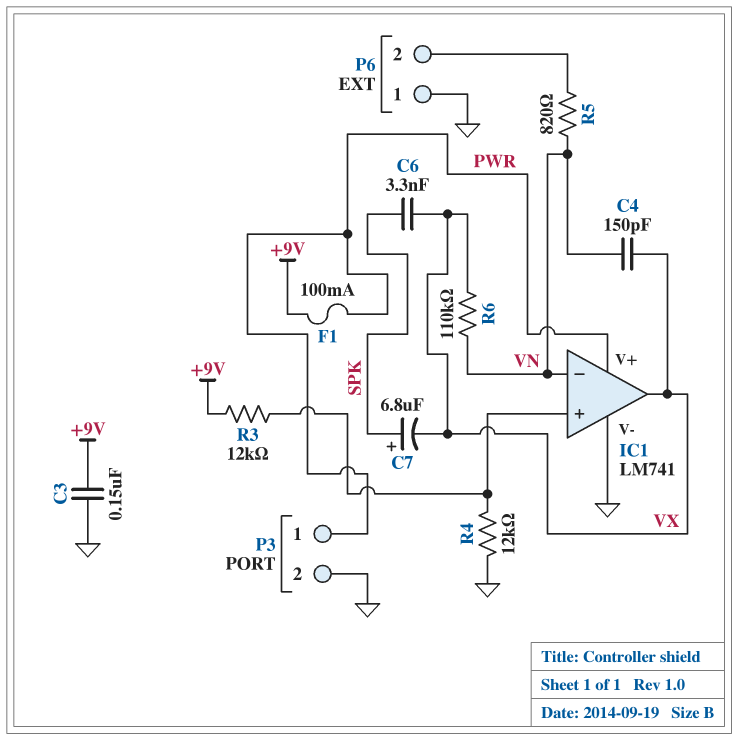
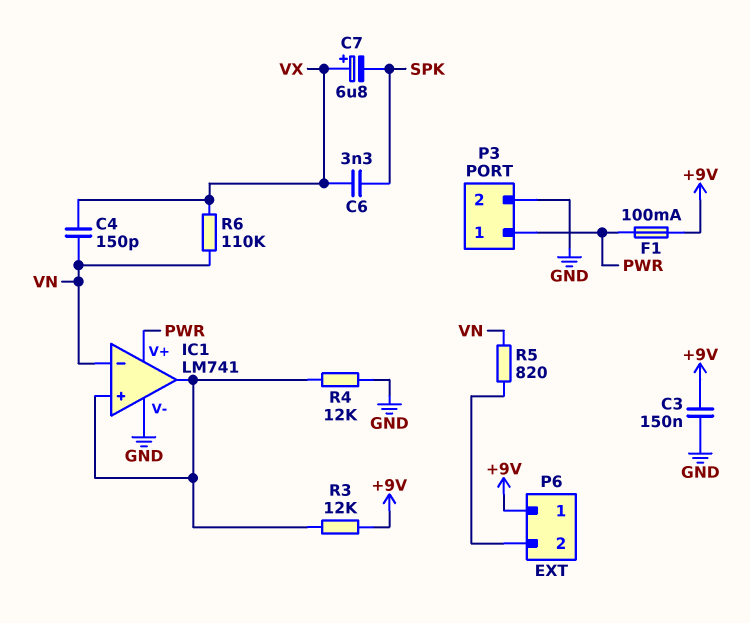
C7: 6.8uF (plus SPK, minus VX) -> 6.8uF (plus VX, minus SPK)
IC1 pin out: VX -> IC1/in+
P6 pin 1: GND -> +9V

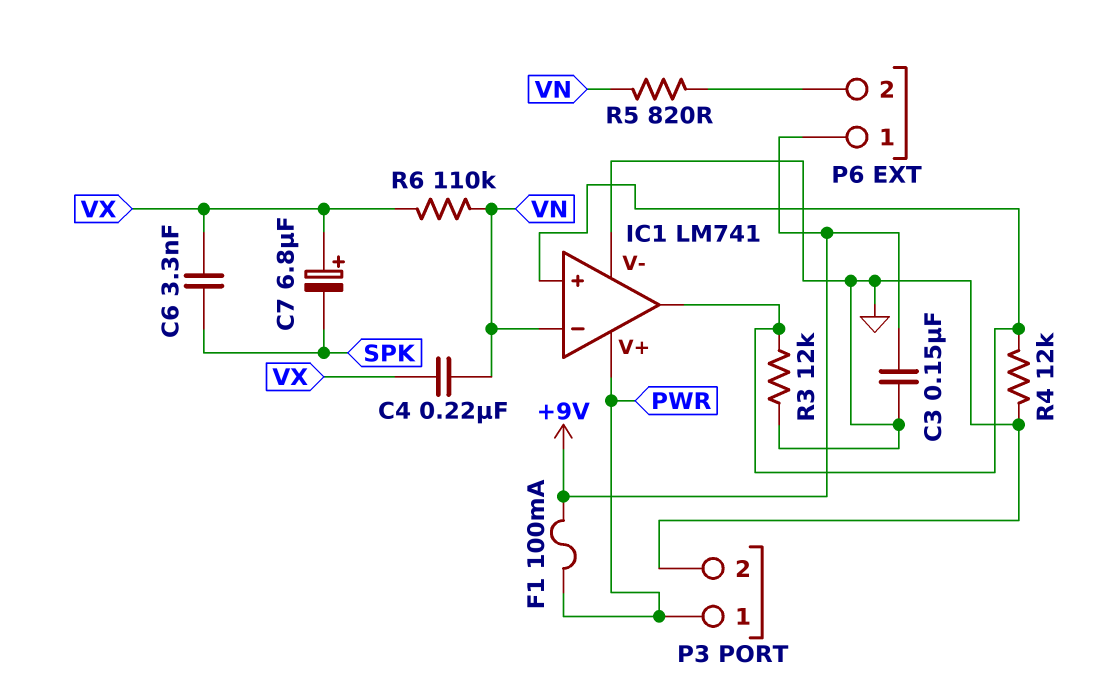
C4: 150pF (VN, VX) -> 220nF (VN, VX)
R3: 12k (+9V, IC1/in+) -> 12k (GND, IC1/in+)

